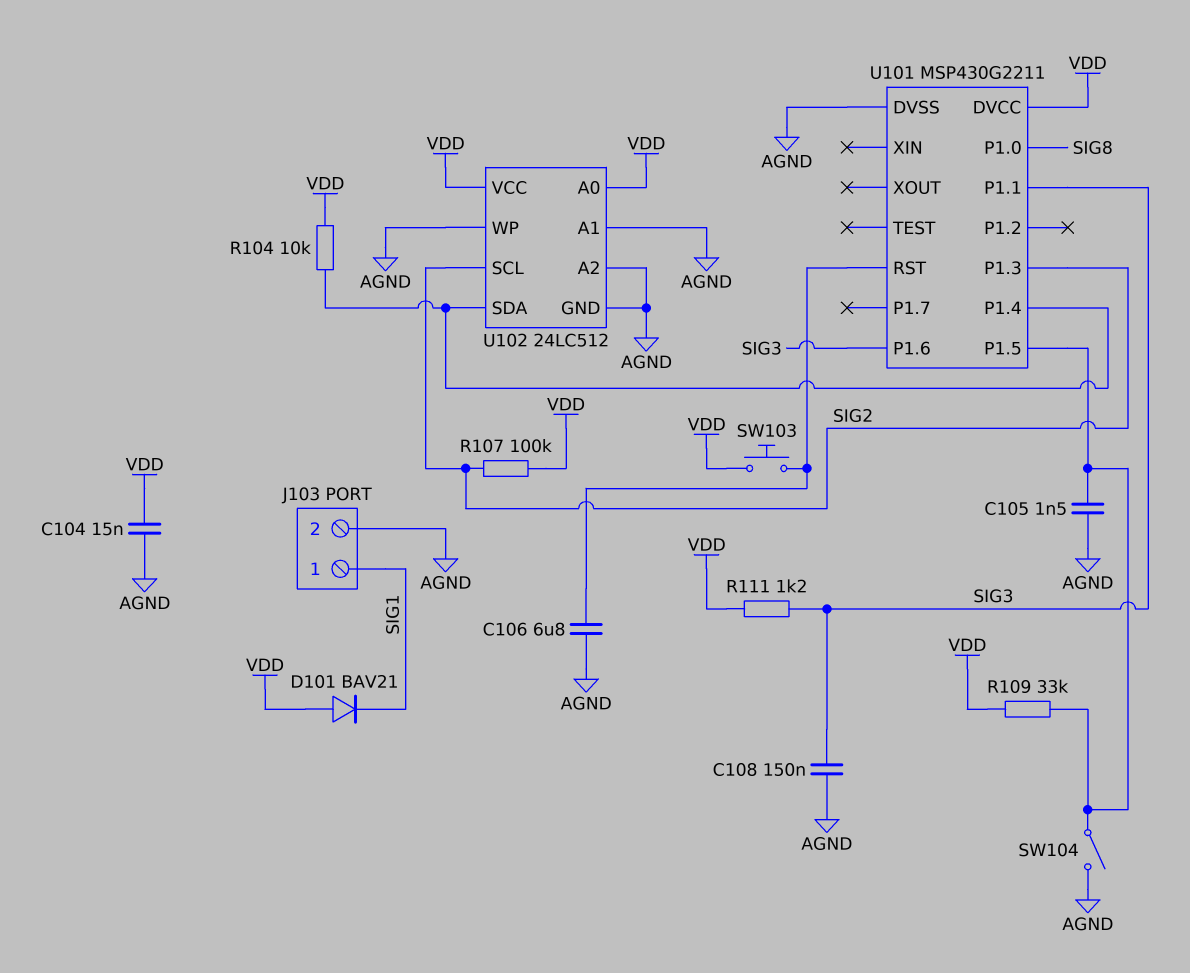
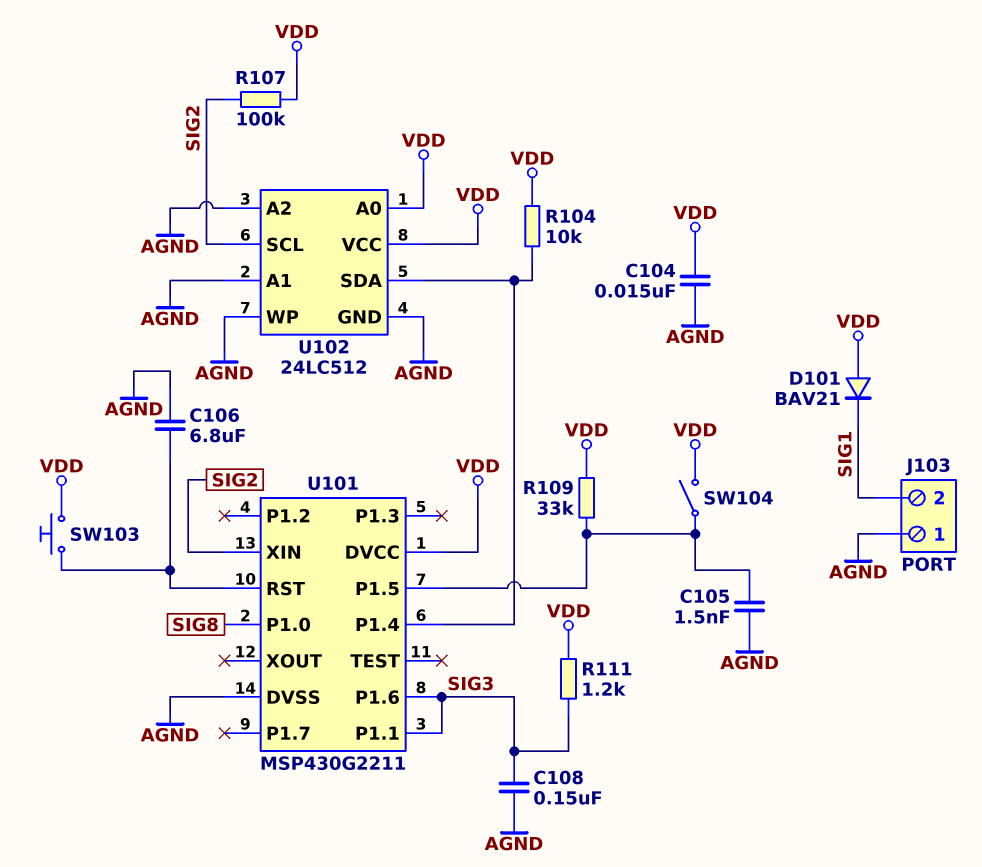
J103 pin 1: SIG1 -> AGND
J103 pin 2: AGND -> SIG1
SW104: switch (AGND, U101/P1.5) -> switch (U101/P1.5, VDD)
U101 pin P1.3: SIG2 -> none
U101 pin XIN: none -> SIG2

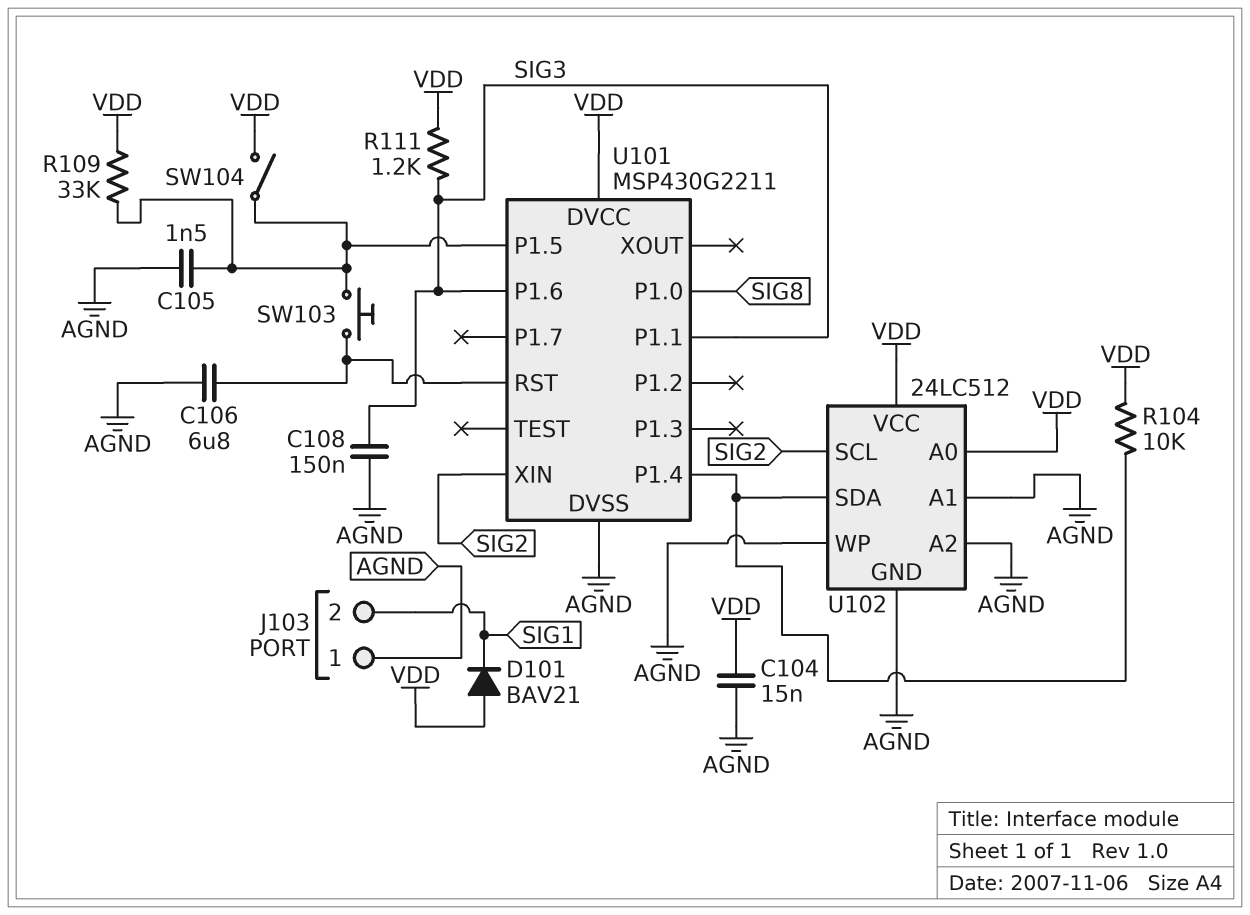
R107: 100k (SIG2, VDD) -> none
SW103: button (U101/RST, VDD) -> button (U101/P1.5, U101/RST)

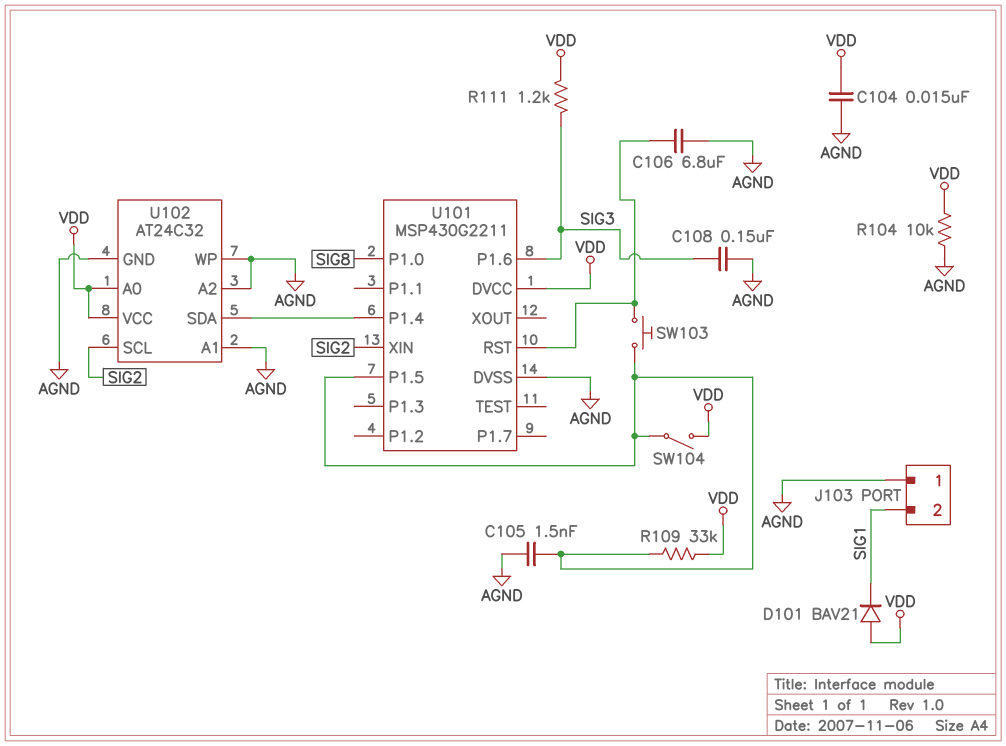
R104: 10k (U101/P1.4, VDD) -> 10k (AGND, VDD)
U101 pin P1.1: SIG3 -> none
U102: 24LC512 -> AT24C32

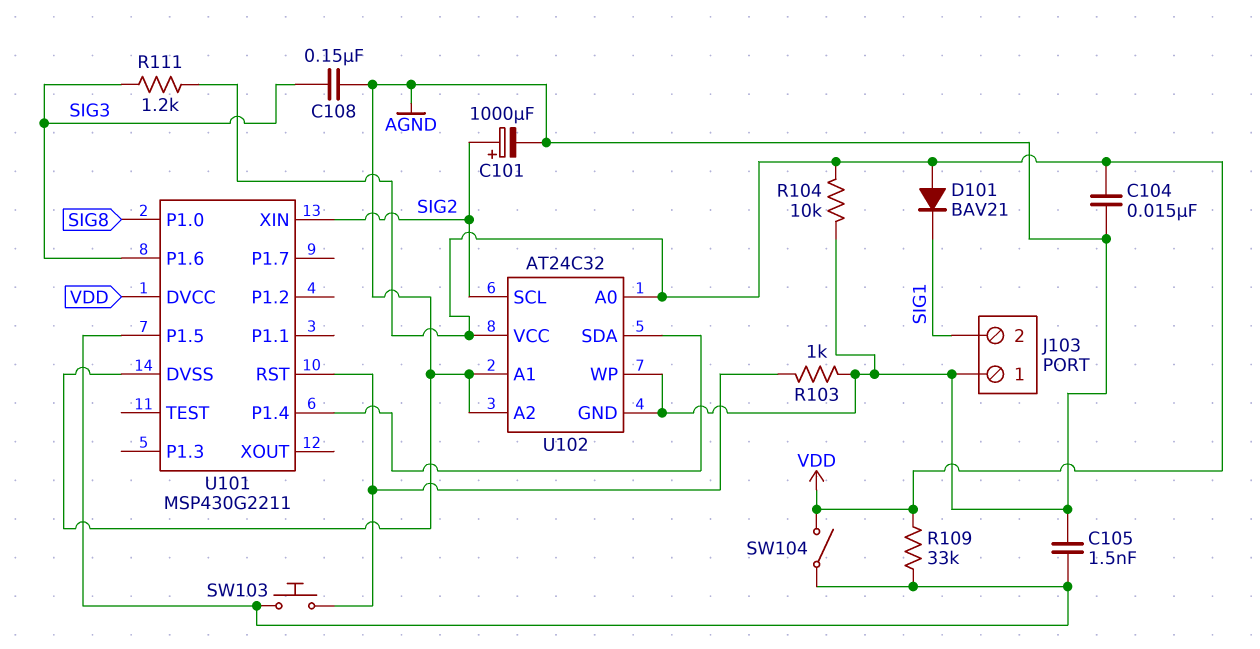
C101: none -> 1000uF (plus SIG2, minus AGND)
C106: 6.8uF (AGND, U101/RST) -> none
R103: none -> 1k (AGND, U101/RST)

